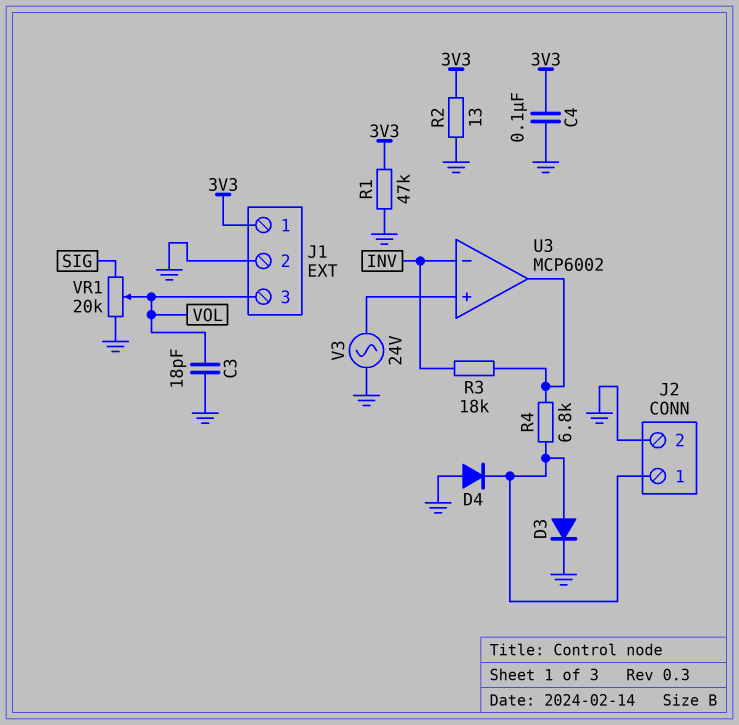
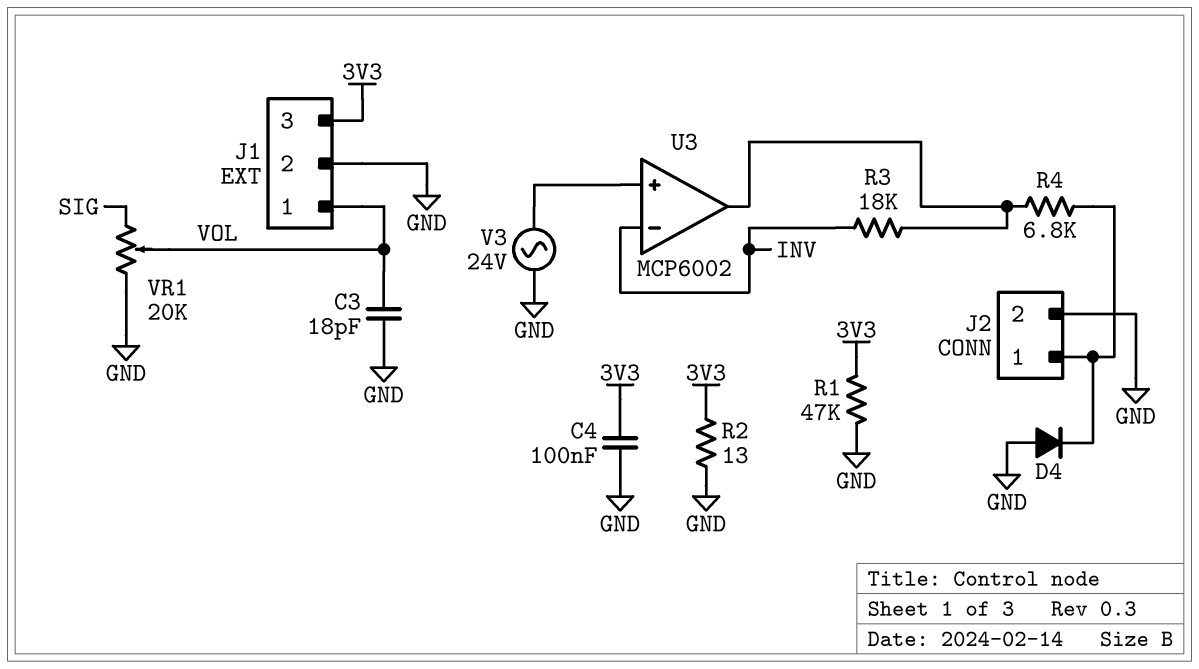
D3: diode (A J2/1, K GND) -> none
J1 pin 1: 3V3 -> VOL
J1 pin 3: VOL -> 3V3

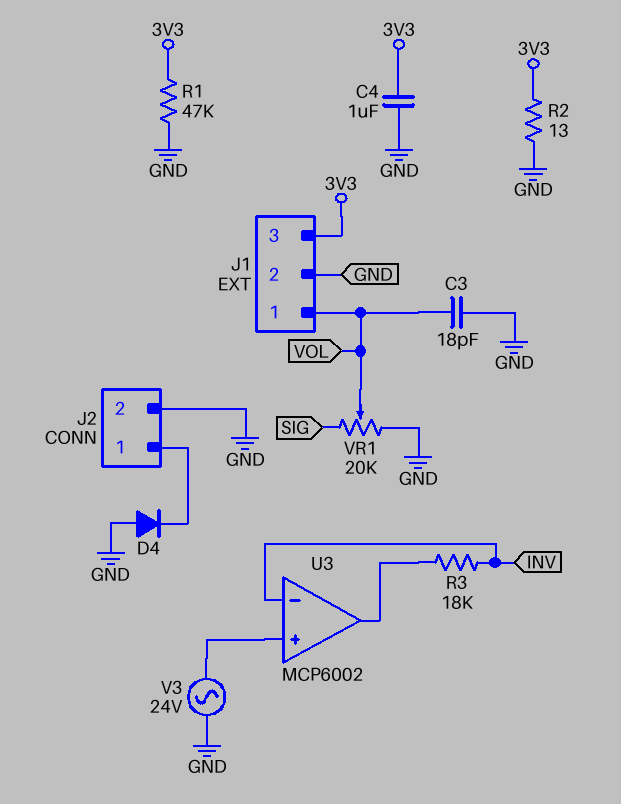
C4: 100nF (3V3, GND) -> 1uF (3V3, GND)
R4: 6.8k (J2/1, U3/out) -> none

